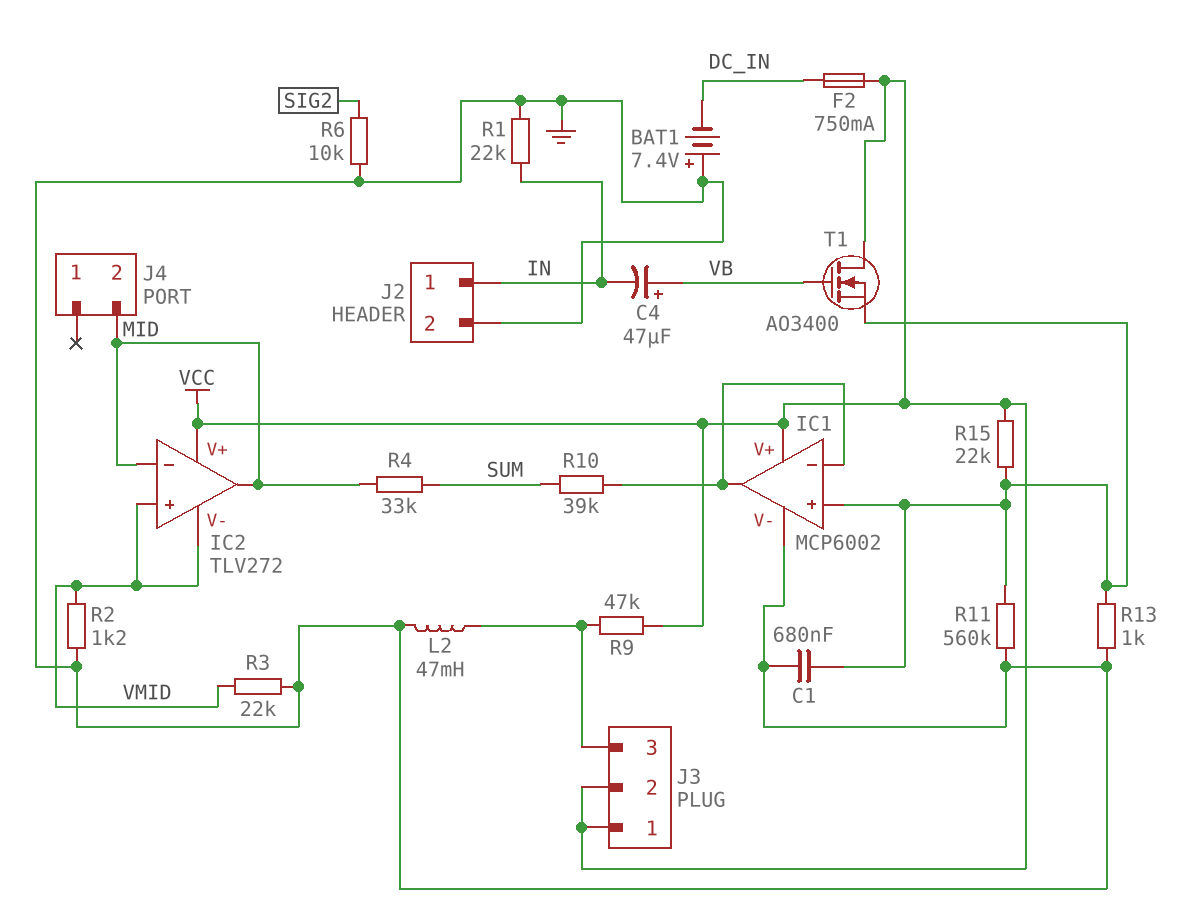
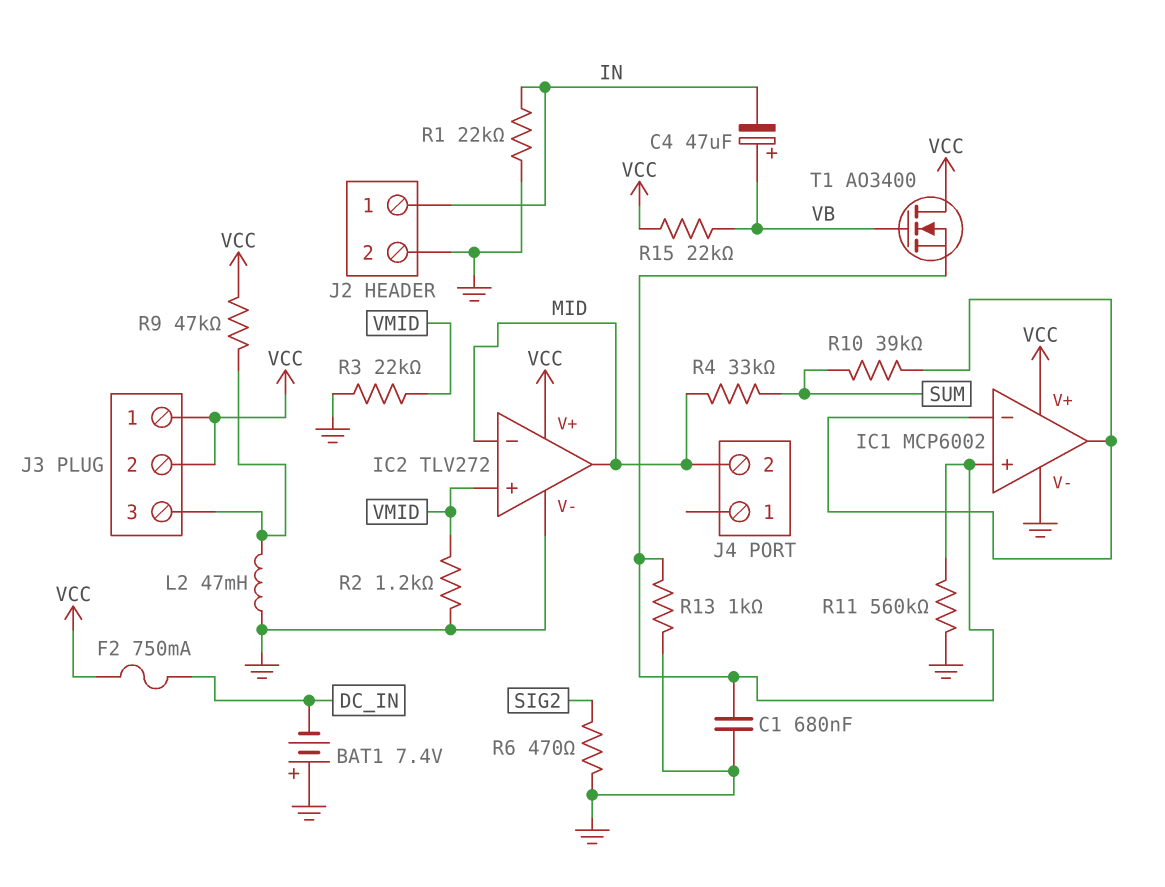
IC2 pin V-: VMID -> GND
R6: 10k (GND, SIG2) -> 470 (GND, SIG2)
R15: 22k (IC1/in+, VCC) -> 22k (VB, VCC)

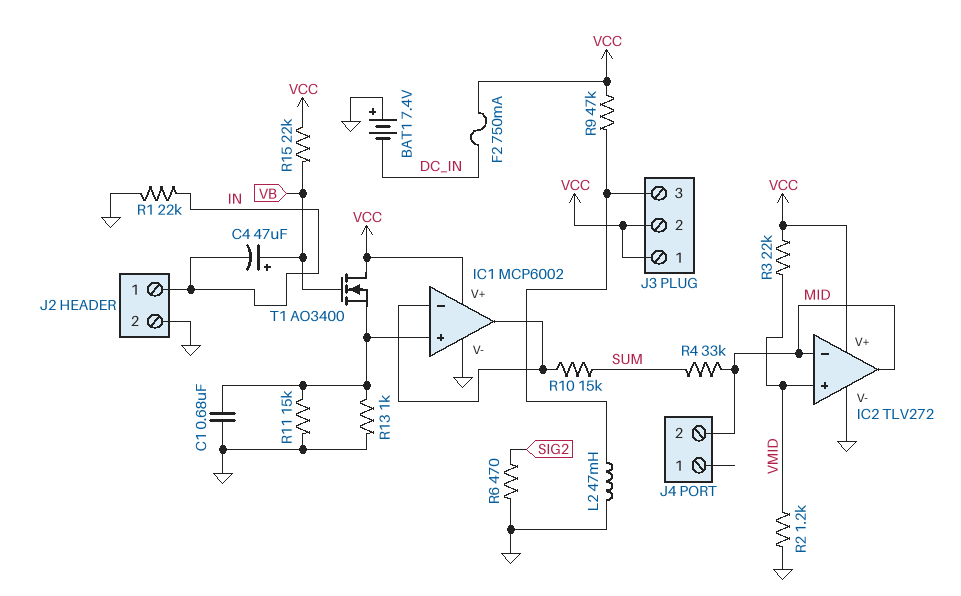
R3: 22k (GND, VMID) -> 22k (VCC, VMID)
R10: 39k (IC1/in-, SUM) -> 15k (IC1/in-, SUM)
R11: 560k (GND, IC1/in+) -> 15k (GND, IC1/in+)

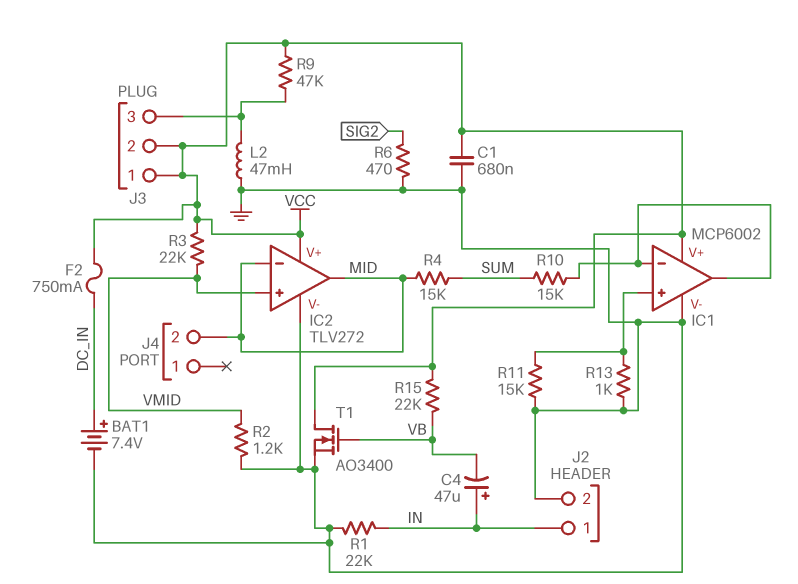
BAT1: 7.4V (plus GND, minus DC_IN) -> 7.4V (plus DC_IN, minus GND)
C1: 680nF (GND, IC1/in+) -> 680nF (GND, VCC)
C4: 47uF (plus VB, minus IN) -> 47uF (plus IN, minus VB)
R4: 33k (MID, SUM) -> 15k (MID, SUM)
T1: NMOS AO3400 (G VB, D VCC, S IC1/in+) -> NMOS AO3400 (G VB, D VCC, S GND)

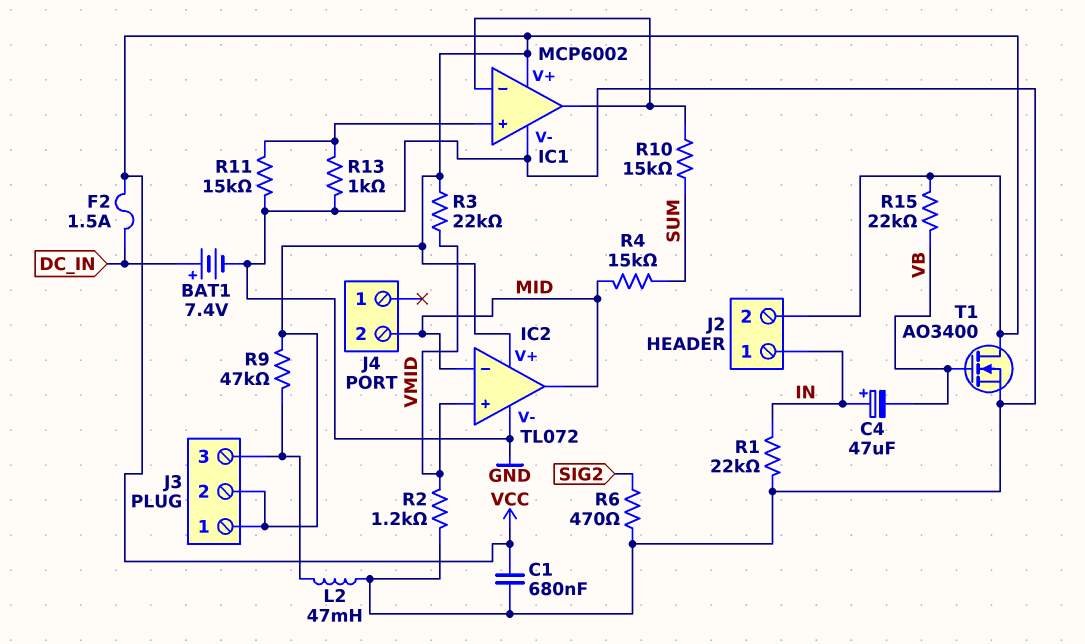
F2: 750mA (DC_IN, VCC) -> 1.5A (DC_IN, VCC)
IC2: TLV272 -> TL072
J2 pin 2: GND -> VCC

